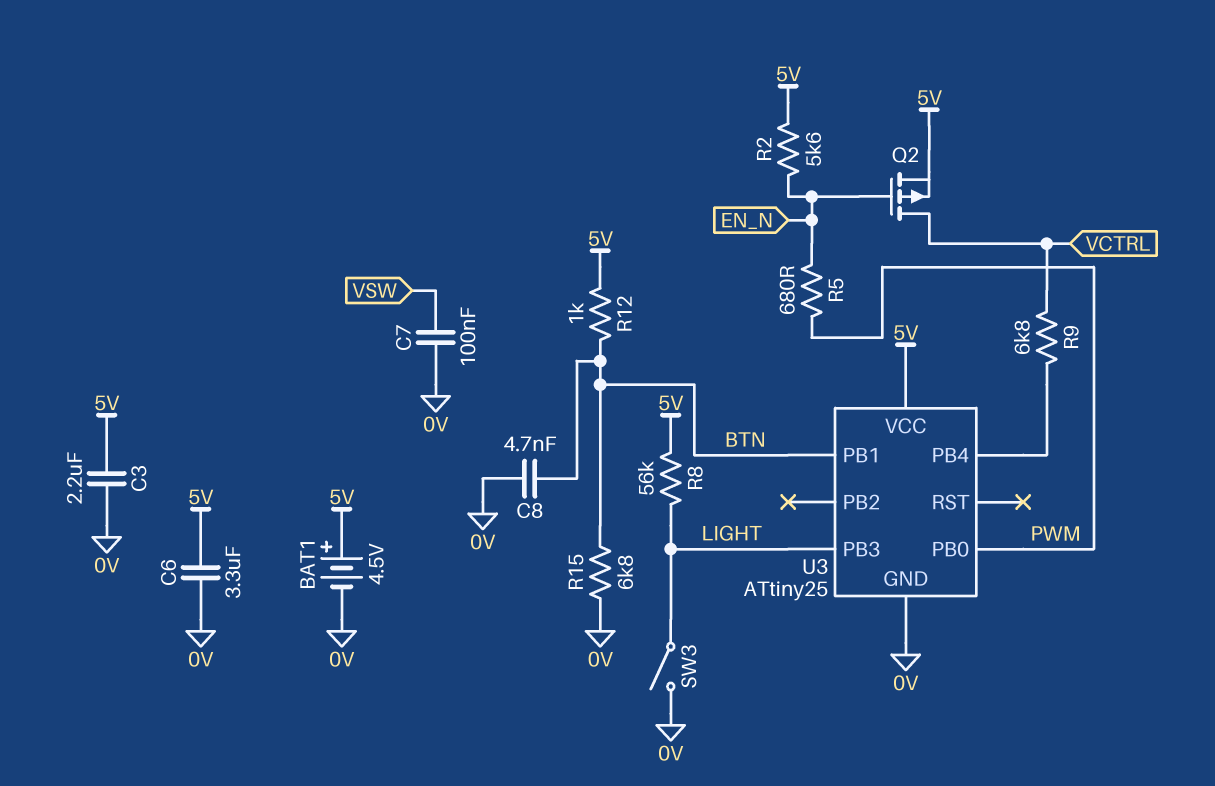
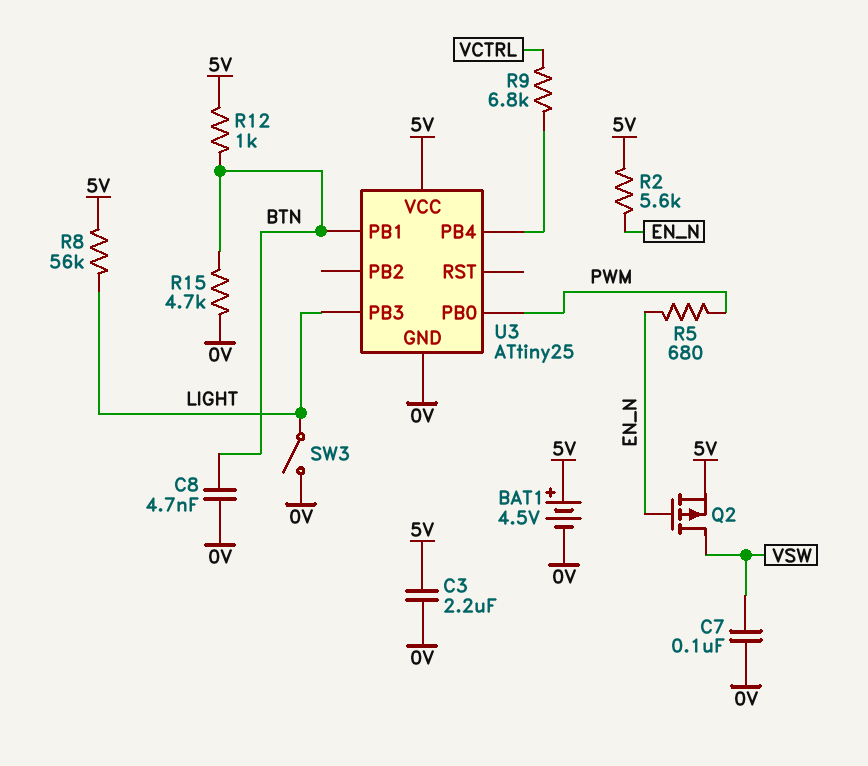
C6: 3.3uF (0V, 5V) -> none
Q2: PMOS (G EN_N, D VCTRL, S 5V) -> PMOS (G EN_N, D VSW, S 5V)
R15: 6.8k (0V, BTN) -> 4.7k (0V, BTN)

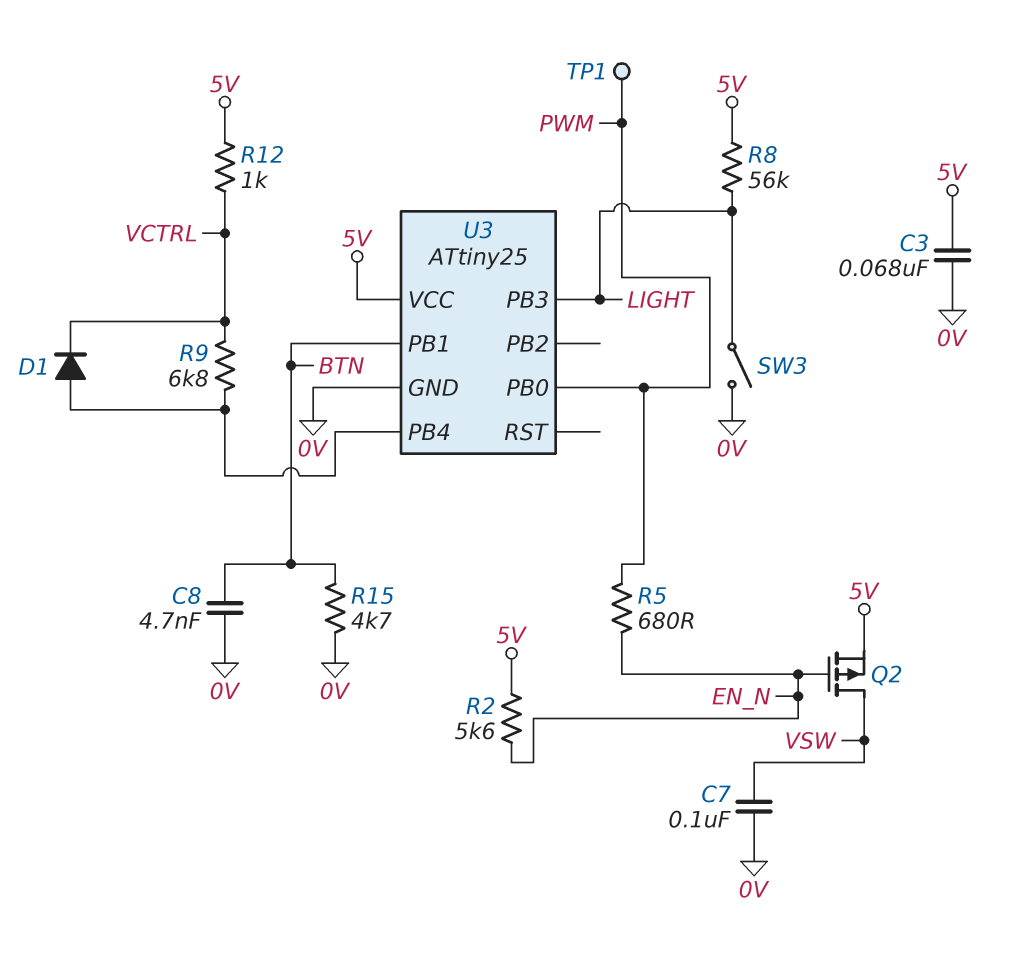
BAT1: 4.5V (plus 5V, minus 0V) -> none
C3: 2.2uF (0V, 5V) -> 68nF (0V, 5V)
D1: none -> diode (A U3/PB4, K VCTRL)
R12: 1k (5V, BTN) -> 1k (5V, VCTRL)
TP1: none -> test point (PWM)

